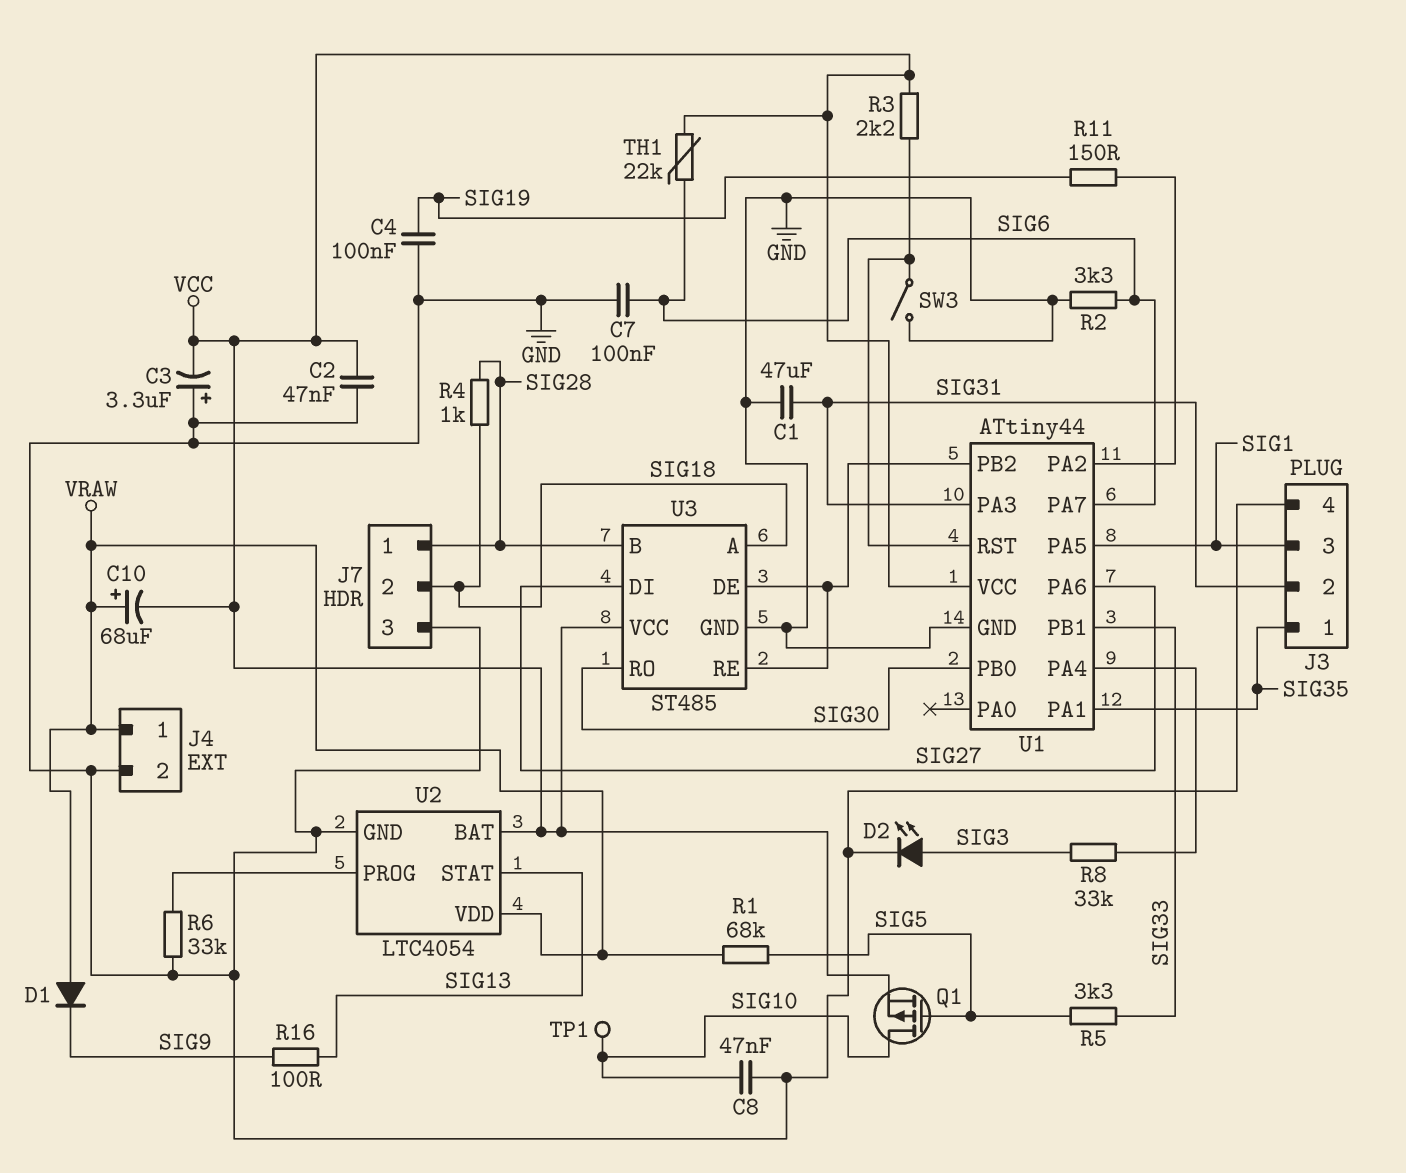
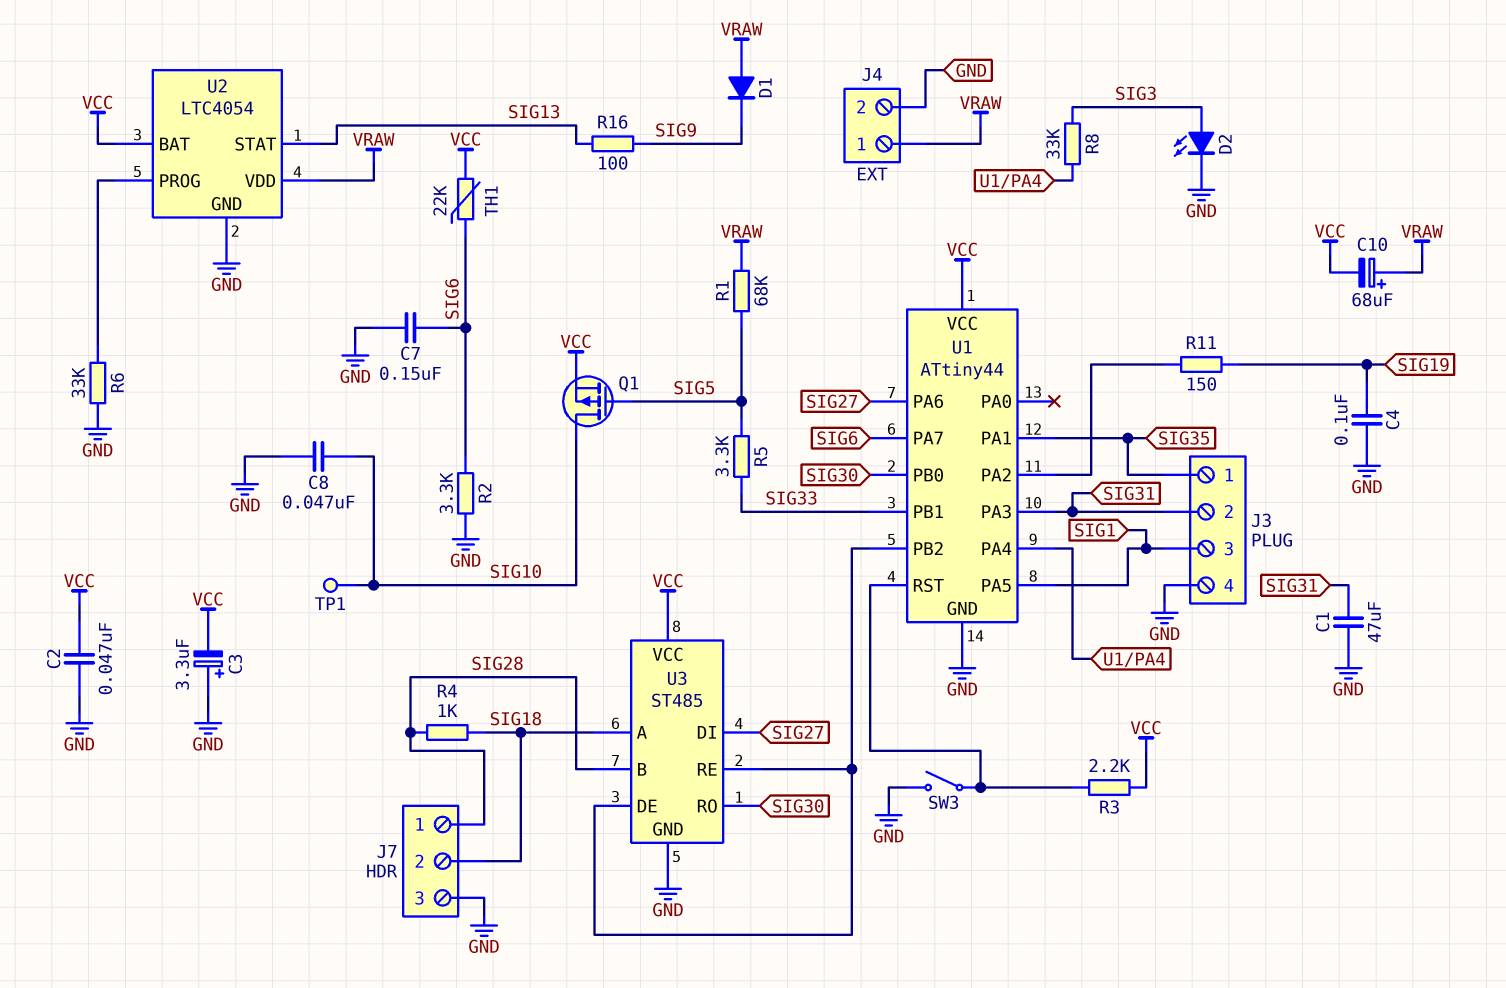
C7: 100nF (GND, SIG6) -> 150nF (GND, SIG6)

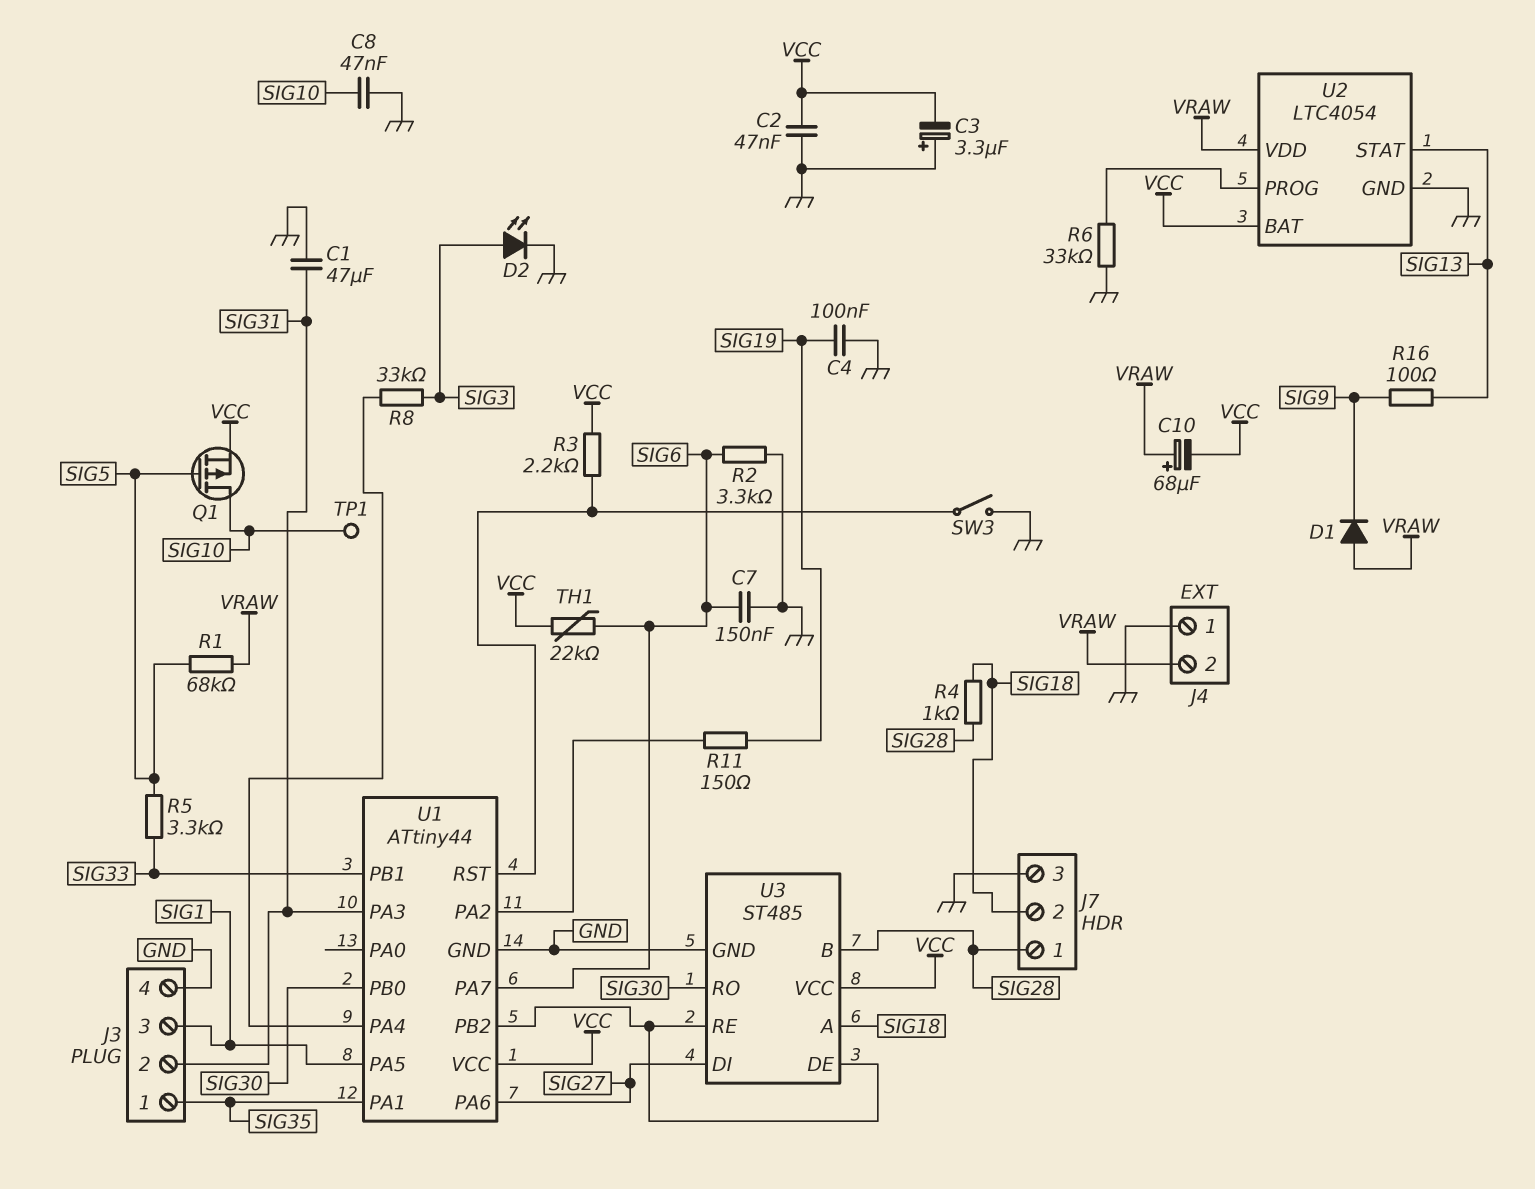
J4 pin 1: VRAW -> GND
J4 pin 2: GND -> VRAW

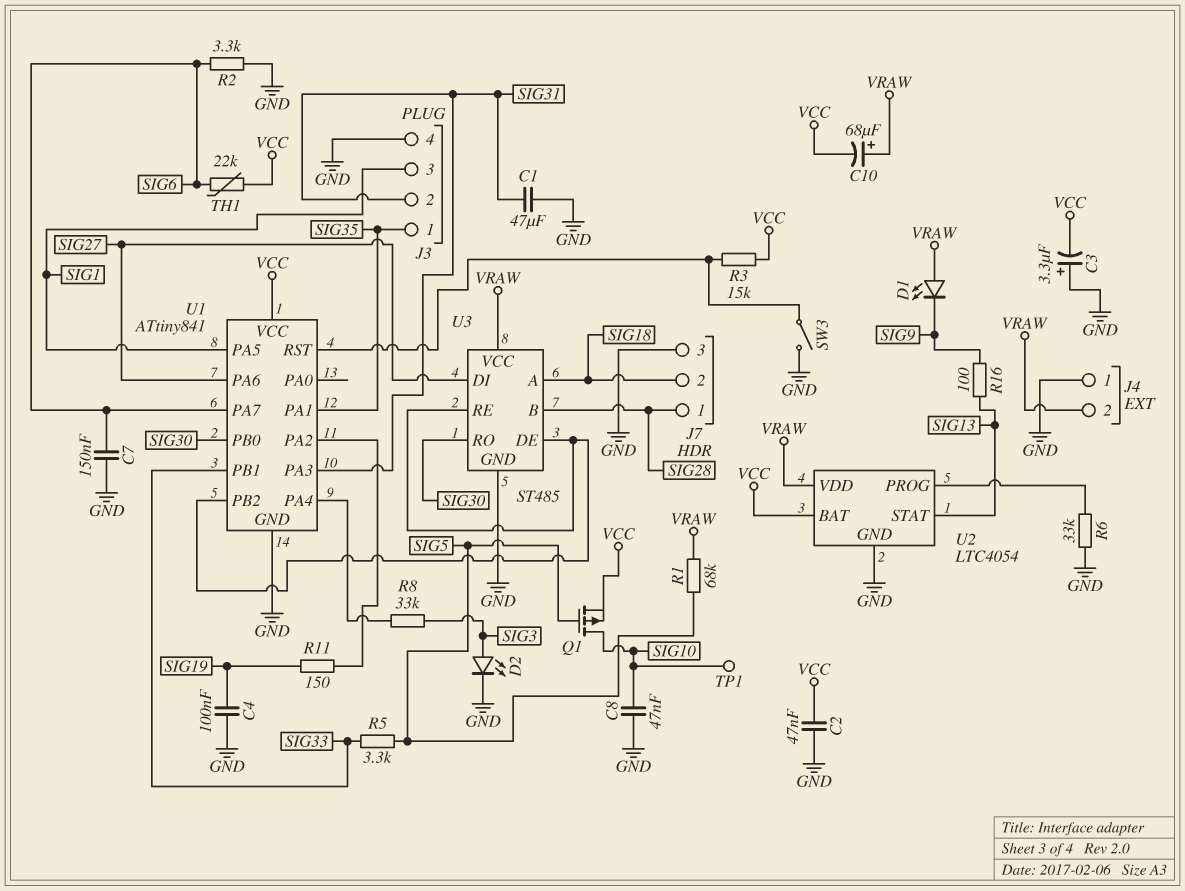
D1: diode (A VRAW, K SIG9) -> LED (A VRAW, K SIG9)
R3: 2.2k (U1/RST, VCC) -> 15k (U1/RST, VCC)
R4: 1k (SIG18, SIG28) -> none
U1: ATtiny44 -> ATtiny841
U3 pin VCC: VCC -> VRAW

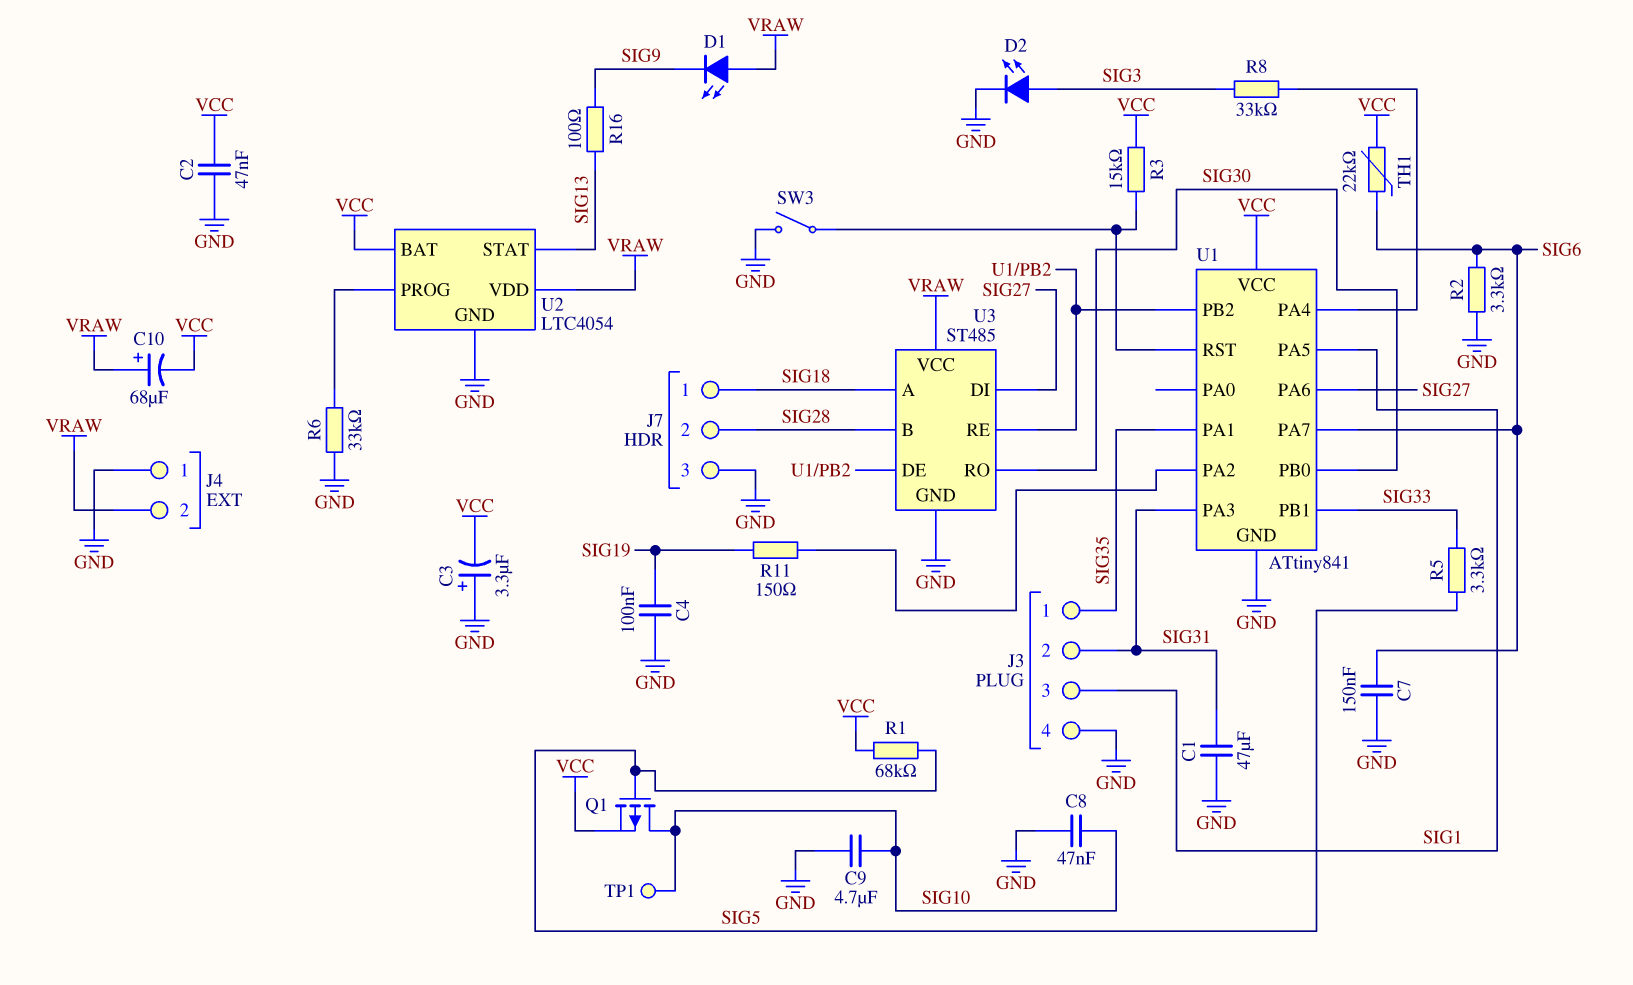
C9: none -> 4.7uF (GND, SIG10)
J7 pin 1: SIG28 -> SIG18
J7 pin 2: SIG18 -> SIG28
R1: 68k (SIG5, VRAW) -> 68k (SIG5, VCC)

